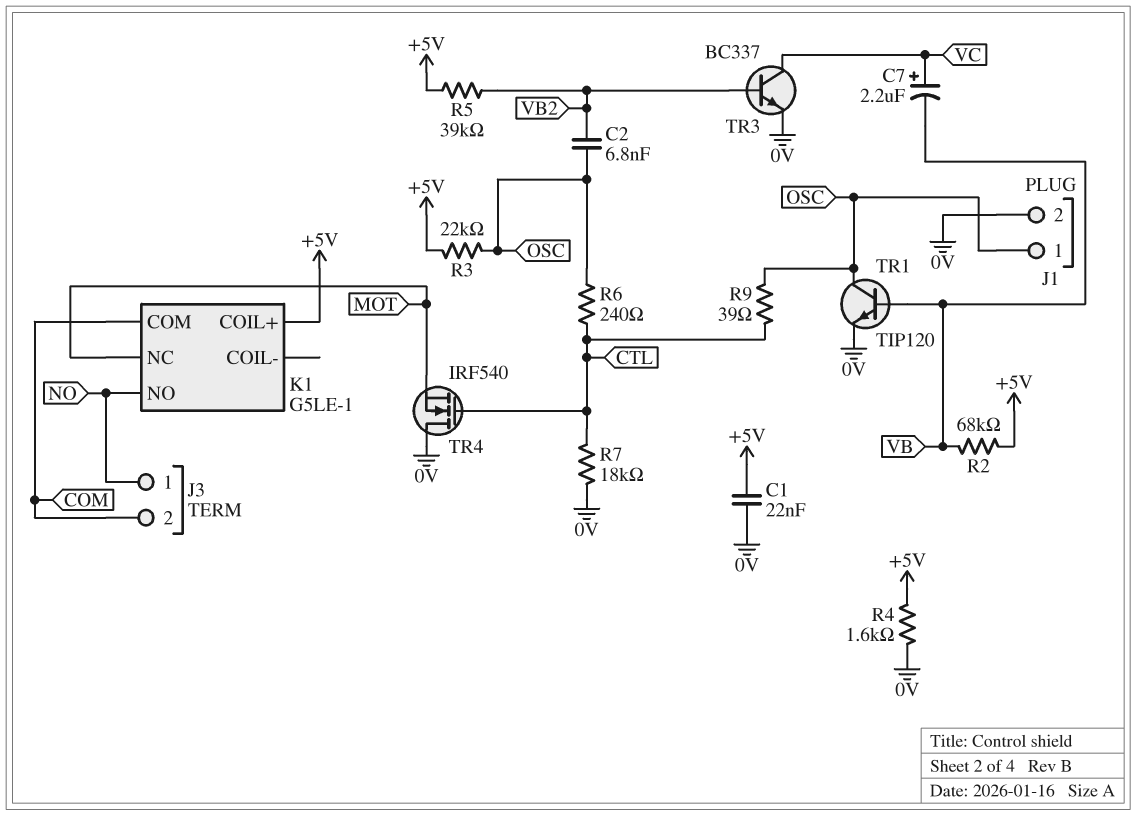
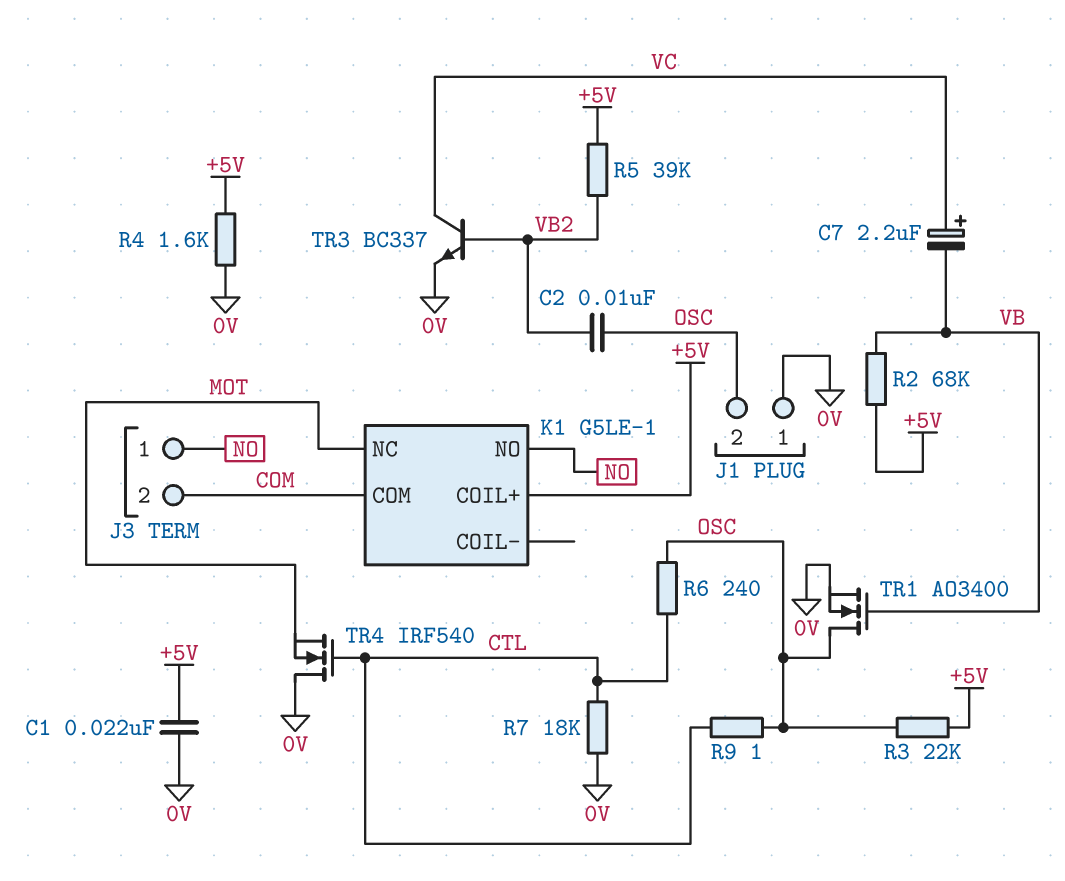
C2: 6.8nF (OSC, VB2) -> 10nF (OSC, VB2)
J1 pin 1: OSC -> 0V
J1 pin 2: 0V -> OSC
R9: 39 (CTL, OSC) -> 1 (CTL, OSC)
TR1: NPN TIP120 (B VB, C OSC, E 0V) -> NMOS AO3400 (G VB, D OSC, S 0V)

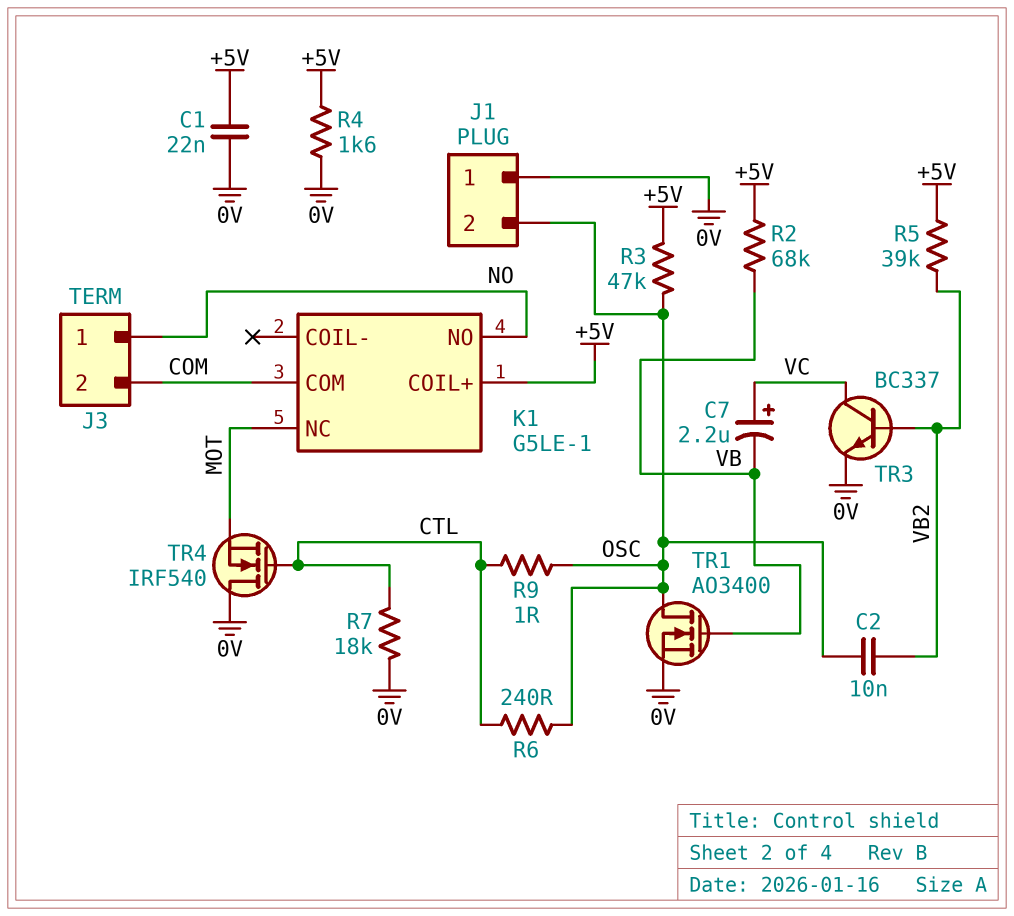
R3: 22k (+5V, OSC) -> 47k (+5V, OSC)

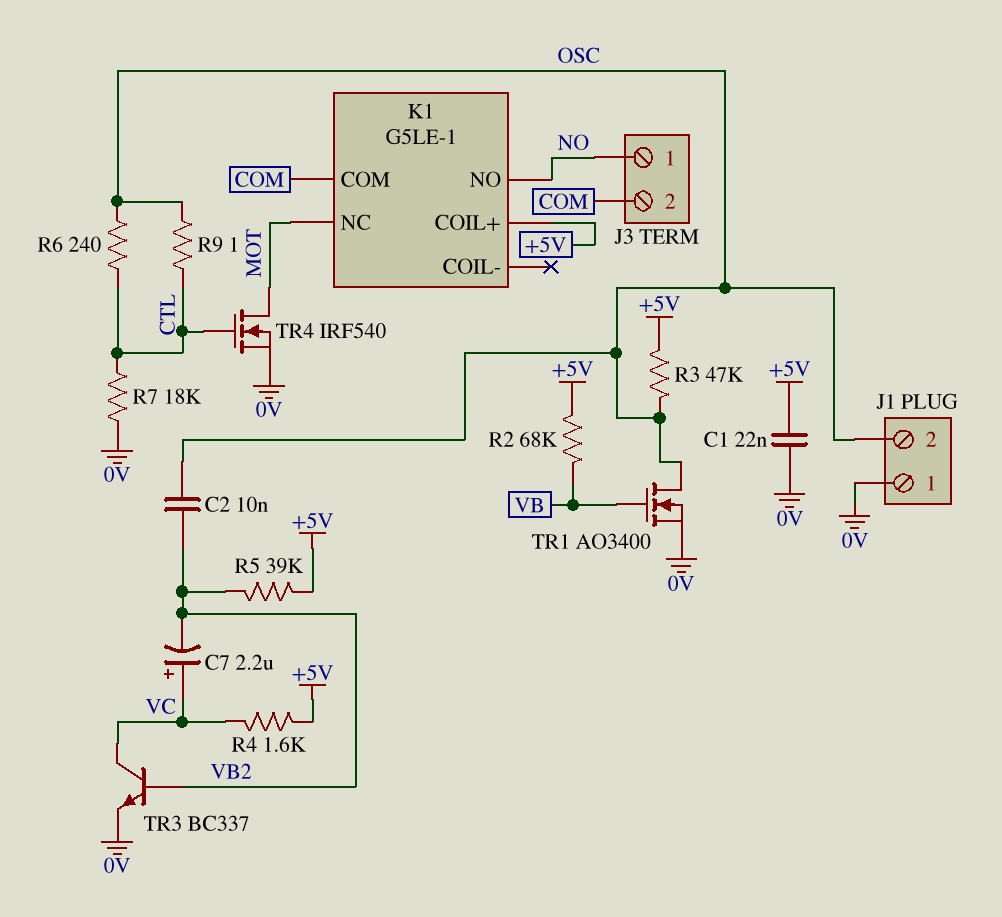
C7: 2.2uF (plus VC, minus VB) -> 2.2uF (plus VC, minus VB2)
R4: 1.6k (+5V, 0V) -> 1.6k (+5V, VC)
TR4: NMOS IRF540 (G CTL, D 0V, S MOT) -> NMOS IRF540 (G CTL, D MOT, S 0V)

